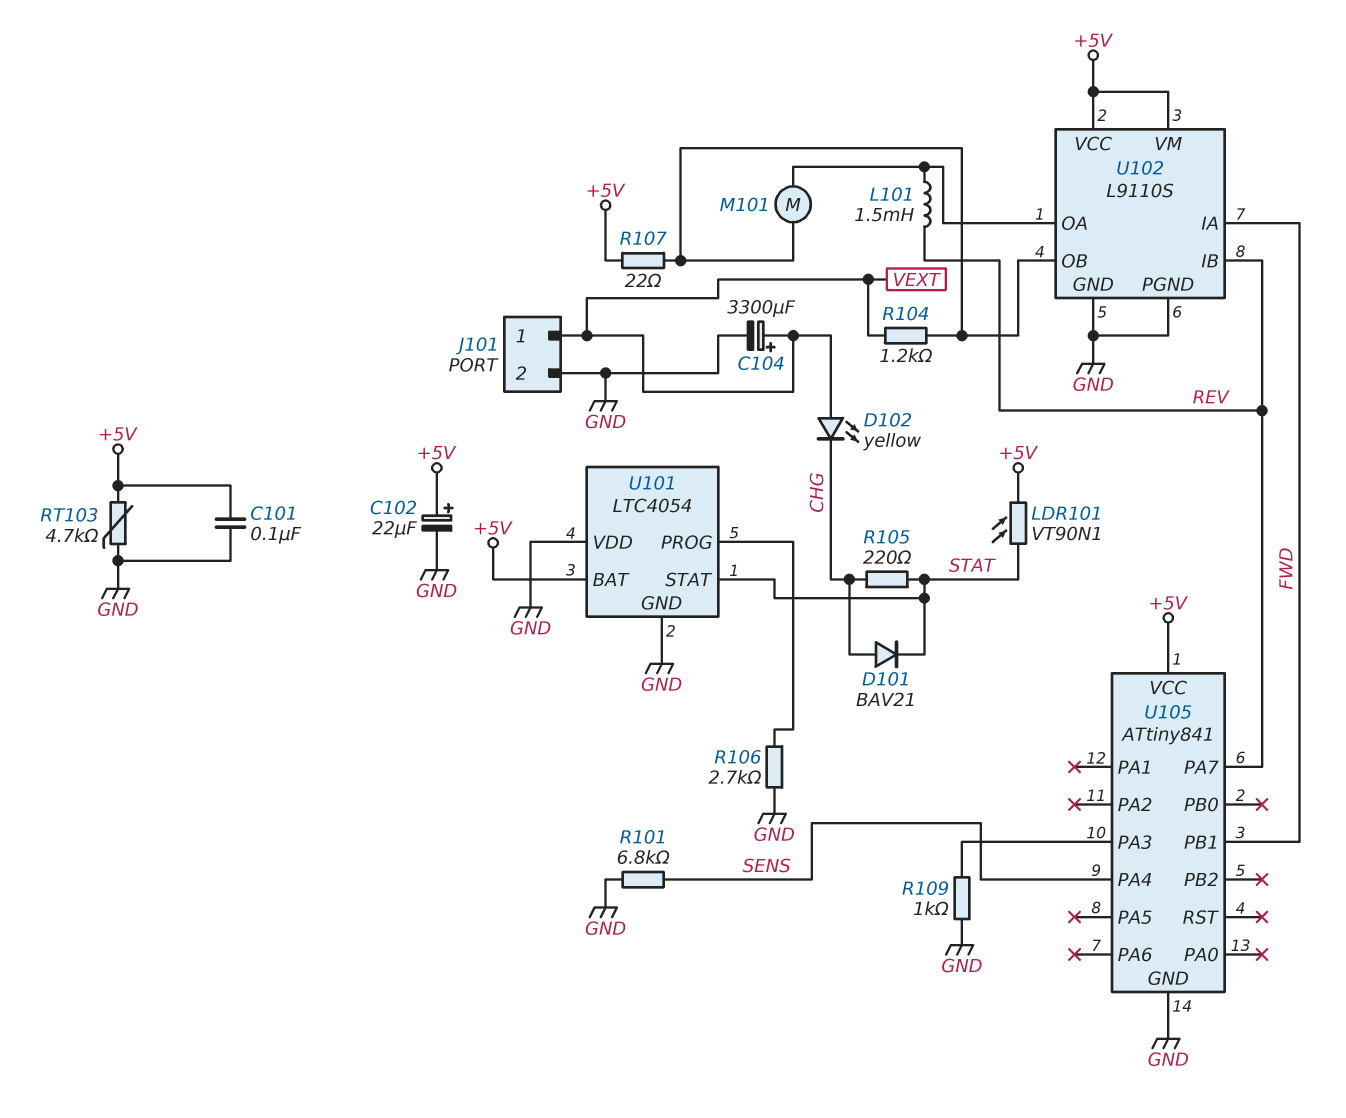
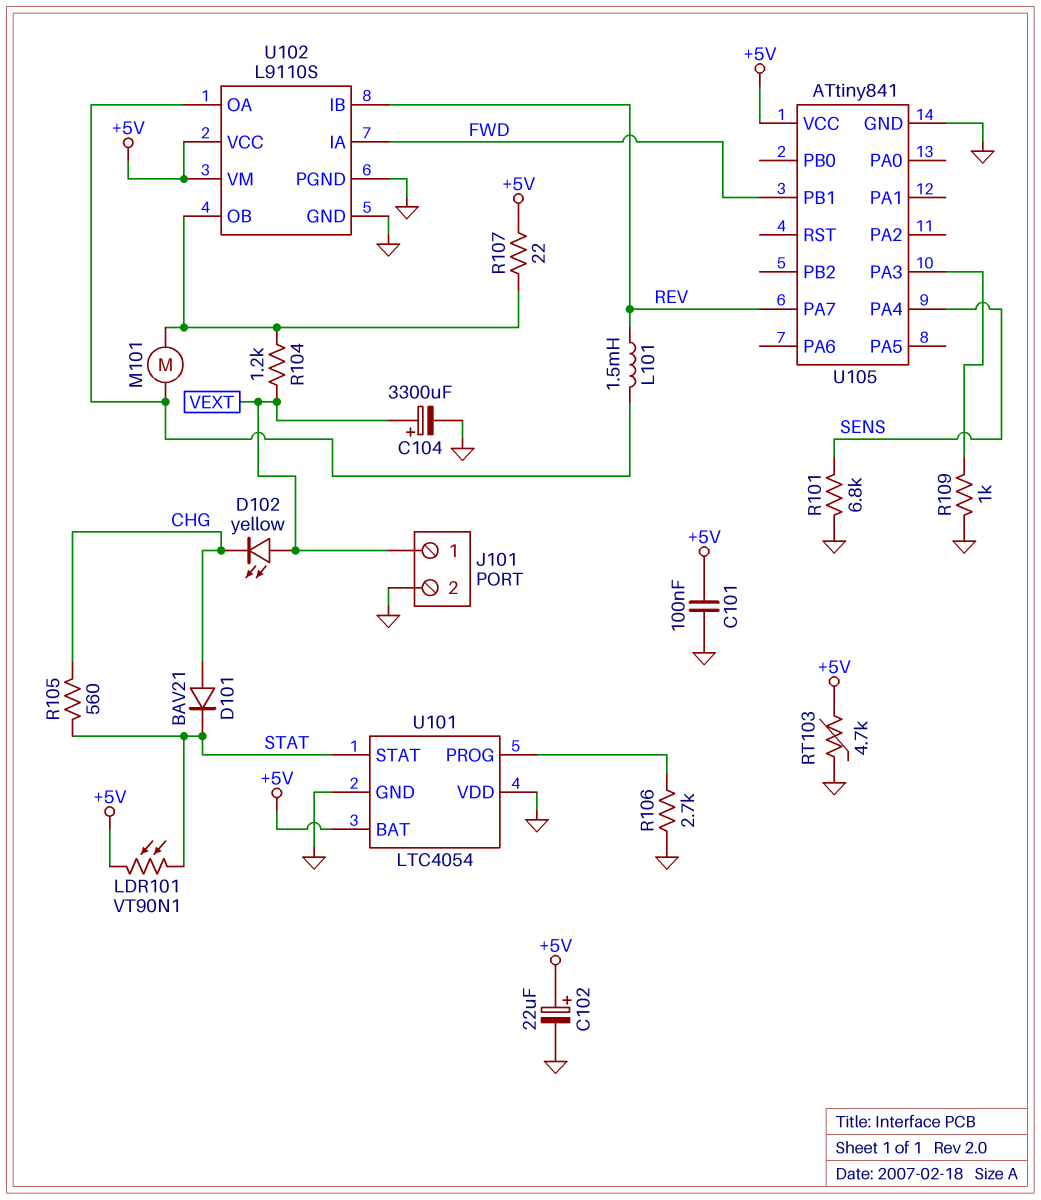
R105: 220 (CHG, STAT) -> 560 (CHG, STAT)

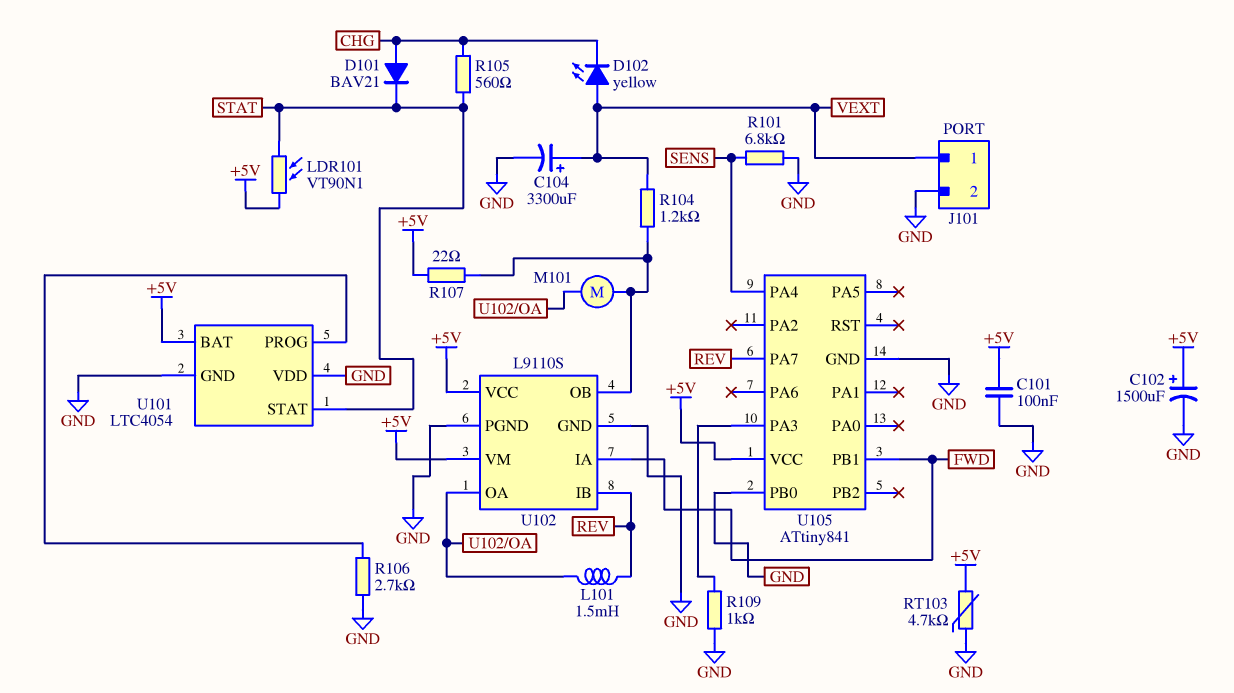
C102: 22uF (plus +5V, minus GND) -> 1500uF (plus +5V, minus GND)
U105 pin PB0: none -> GND

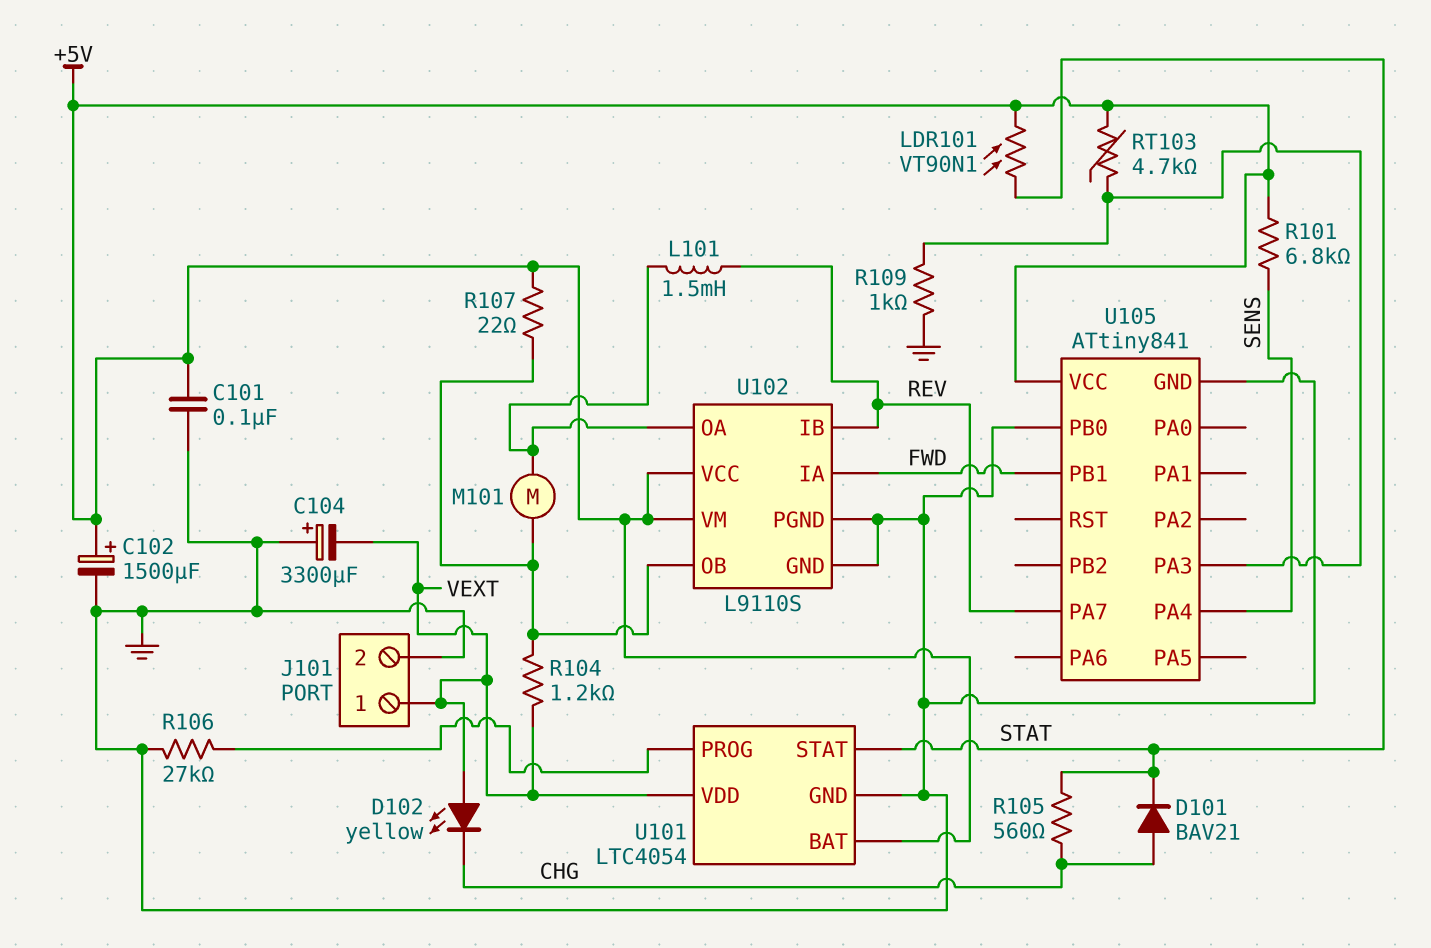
C104: 3300uF (plus VEXT, minus GND) -> 3300uF (plus GND, minus VEXT)
R101: 6.8k (GND, SENS) -> 6.8k (+5V, SENS)
R106: 2.7k (GND, U101/PROG) -> 27k (GND, U101/PROG)
RT103: 4.7k (+5V, GND) -> 4.7k (+5V, U105/PA3)
U101 pin VDD: GND -> VEXT

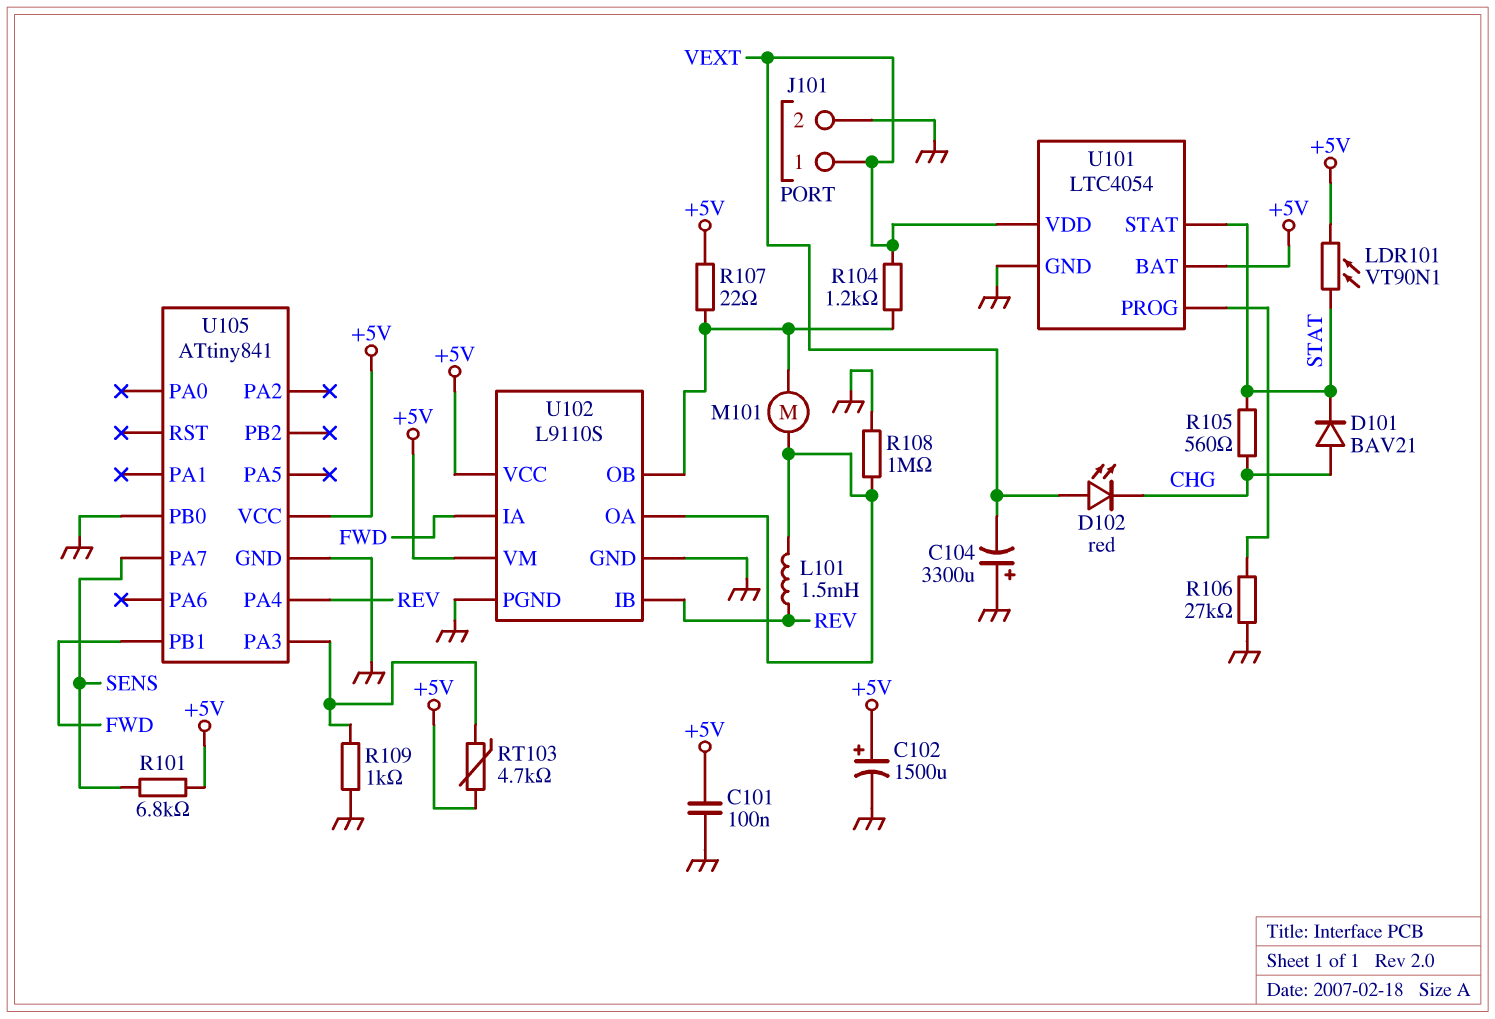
D102: LED yellow (A VEXT, K CHG) -> LED red (A VEXT, K CHG)
R108: none -> 1M (GND, U102/OA)
U105 pin PA4: SENS -> REV
U105 pin PA7: REV -> SENS

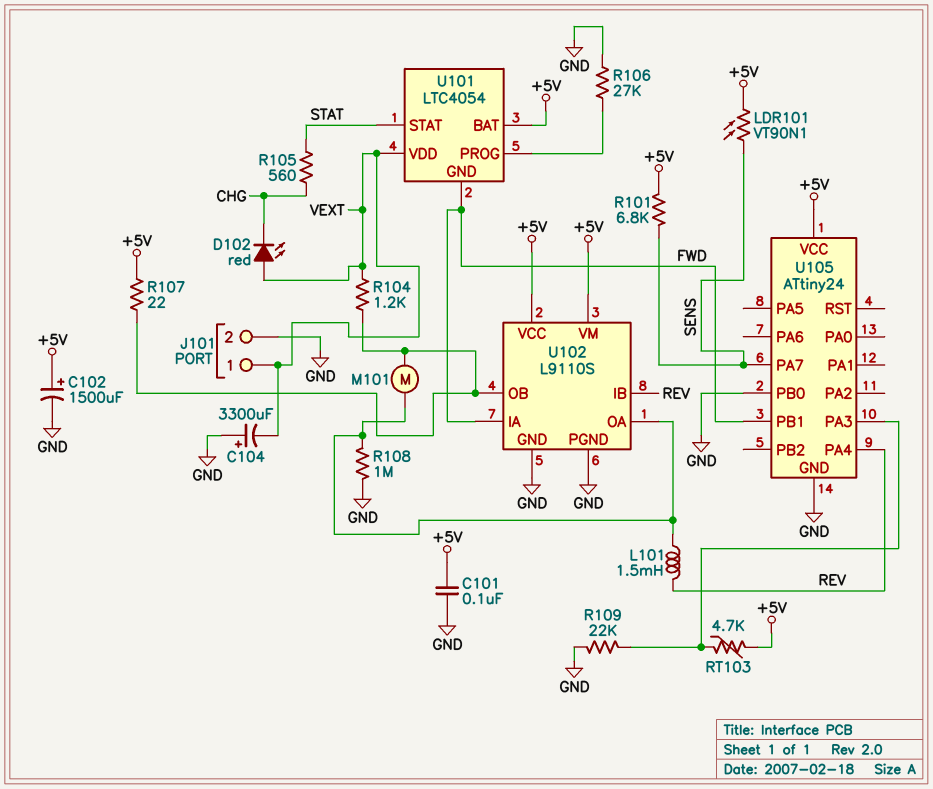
D101: diode BAV21 (A CHG, K STAT) -> none
LDR101: VT90N1 (+5V, STAT) -> VT90N1 (+5V, SENS)
R109: 1k (GND, U105/PA3) -> 22k (GND, U105/PA3)
U101 pin GND: GND -> FWD
U105: ATtiny841 -> ATtiny24

